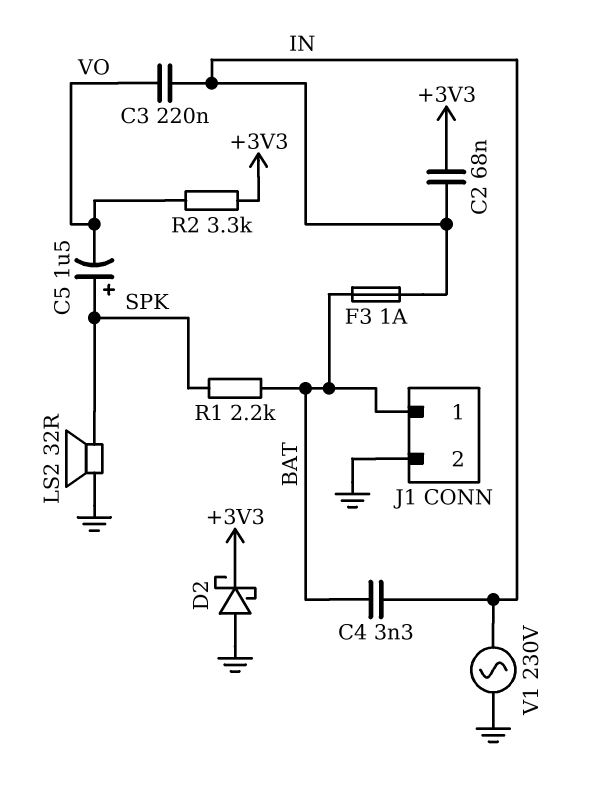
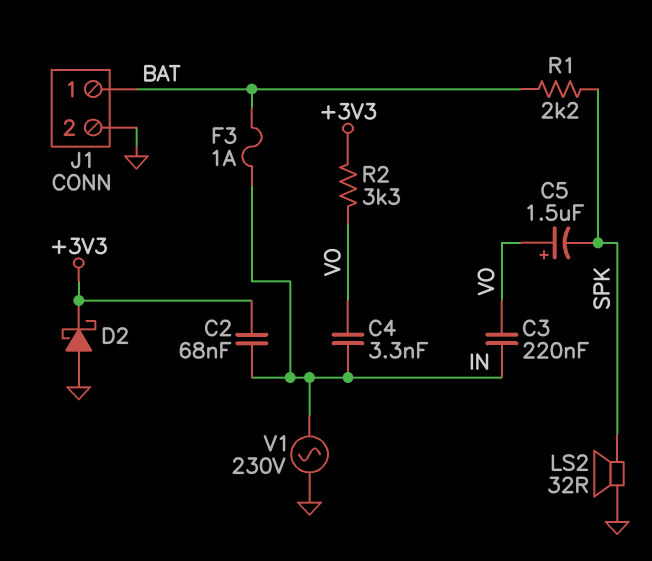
C4: 3.3nF (BAT, IN) -> 3.3nF (IN, VO)
C5: 1.5uF (plus SPK, minus VO) -> 1.5uF (plus VO, minus SPK)

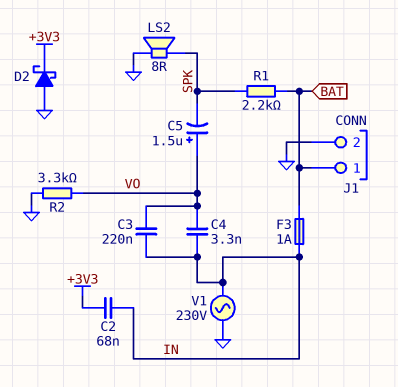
LS2: speaker 32R (GND, SPK) -> speaker 8R (GND, SPK)
R2: 3.3k (+3V3, VO) -> 3.3k (GND, VO)

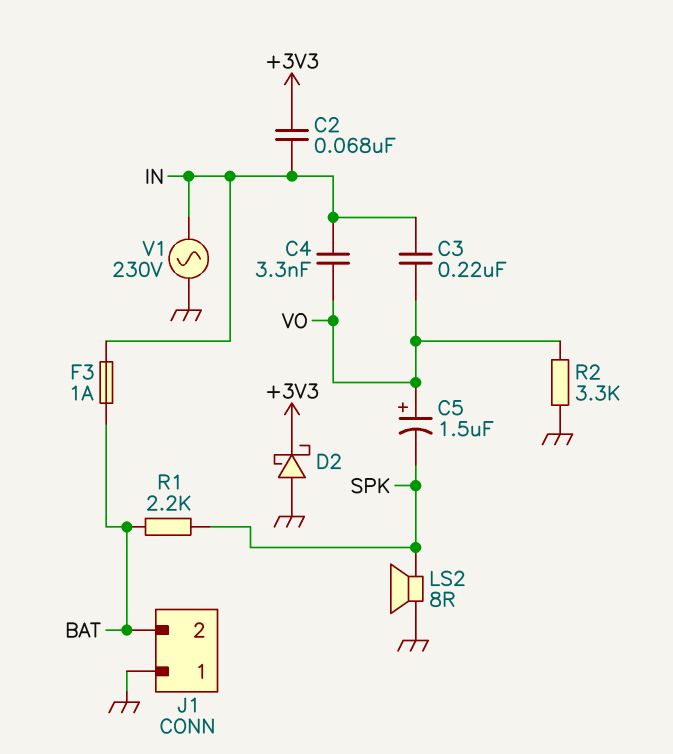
J1 pin 1: BAT -> GND
J1 pin 2: GND -> BAT

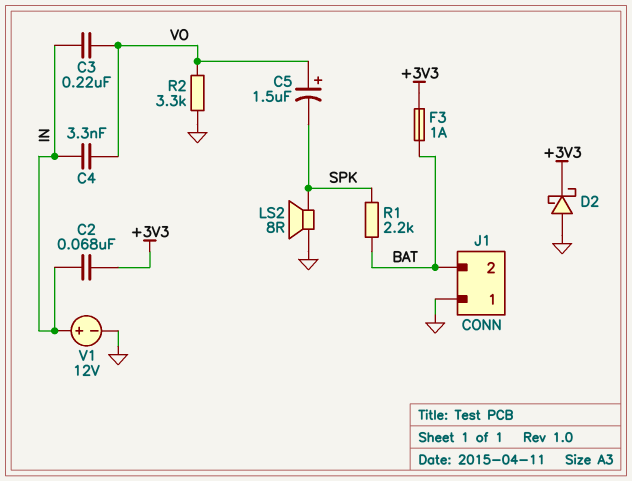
F3: 1A (BAT, IN) -> 1A (+3V3, BAT)
V1: AC 230V (GND, IN) -> 12V (plus IN, minus GND)

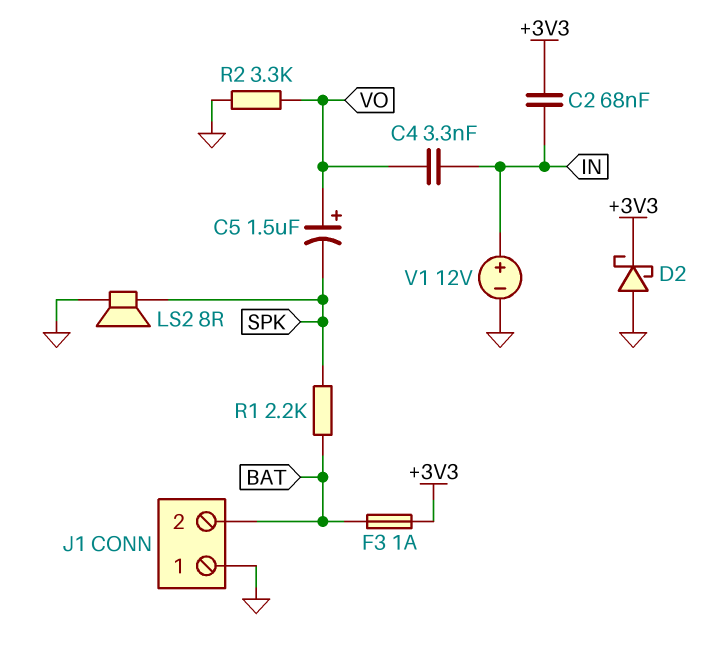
C3: 220nF (IN, VO) -> none

